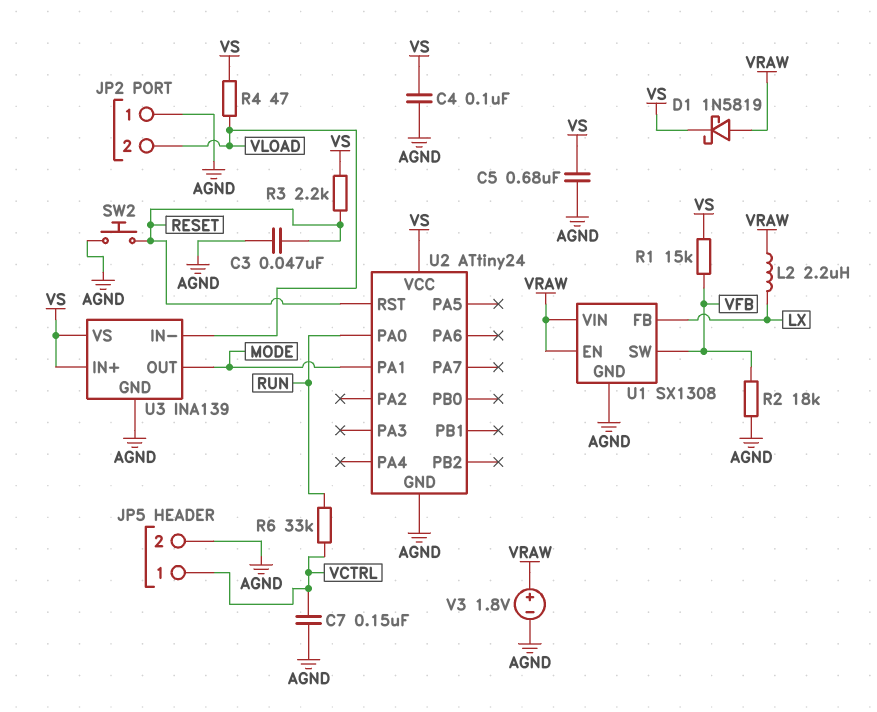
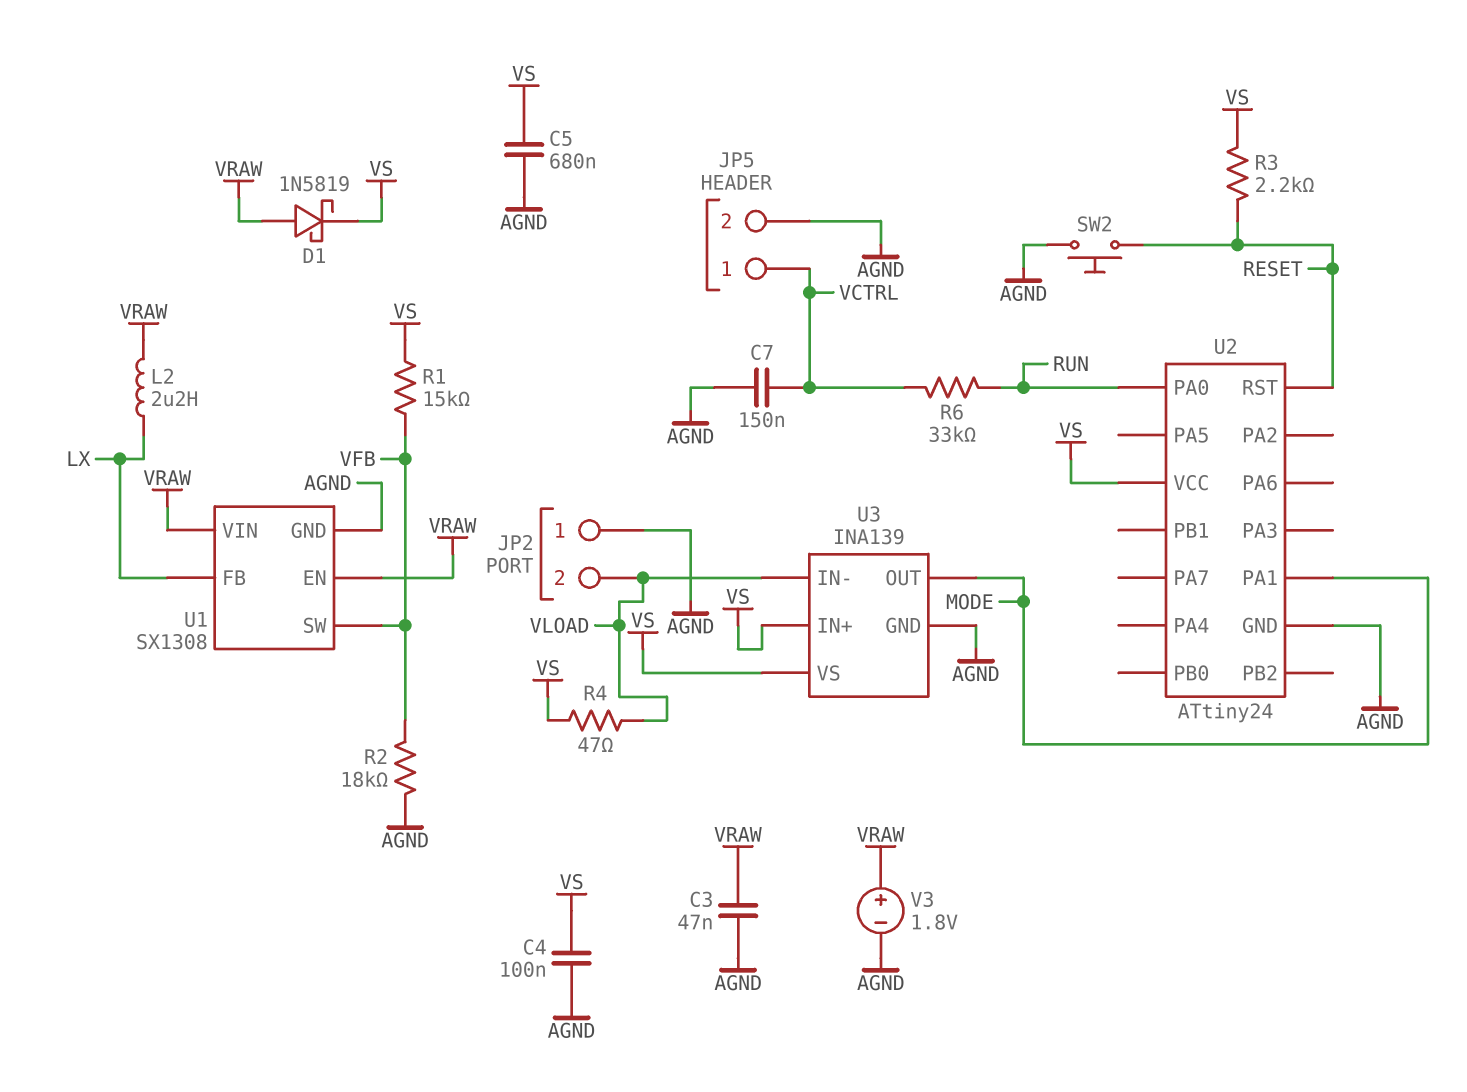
C3: 47nF (AGND, RESET) -> 47nF (AGND, VRAW)

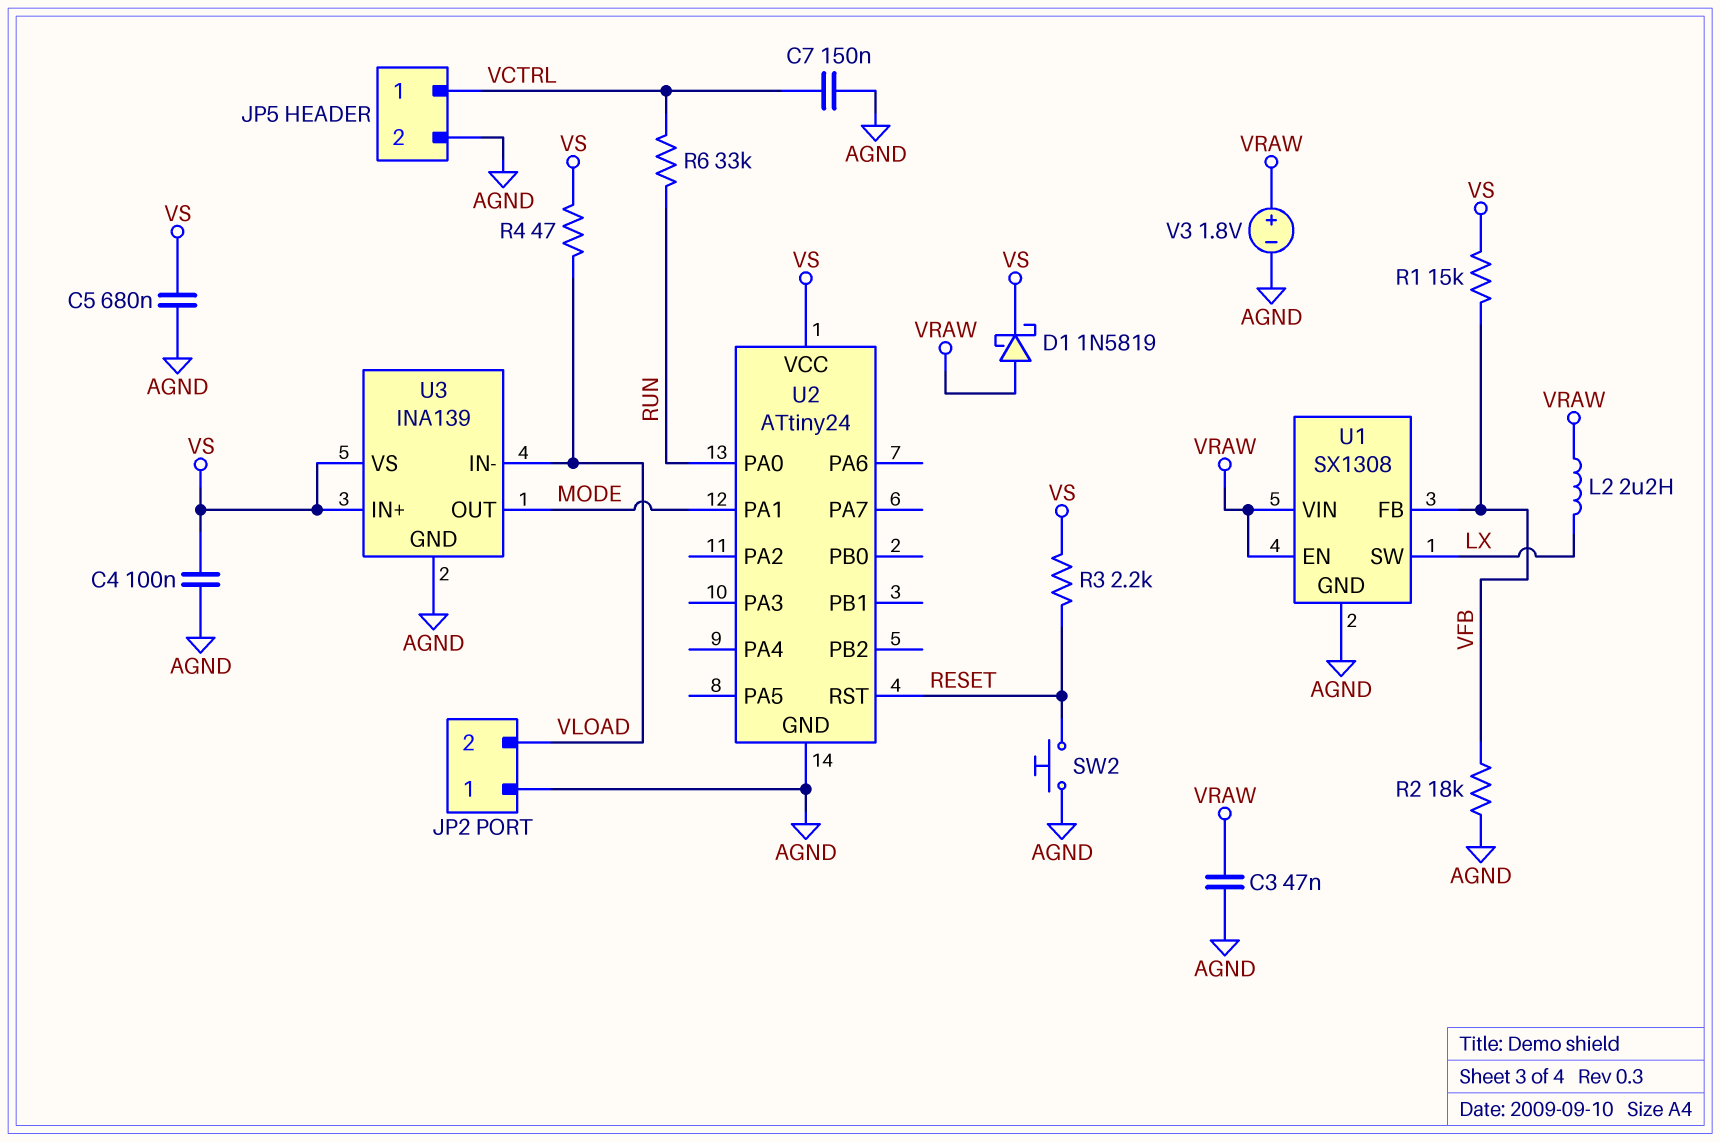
U1 pin FB: LX -> VFB
U1 pin SW: VFB -> LX

